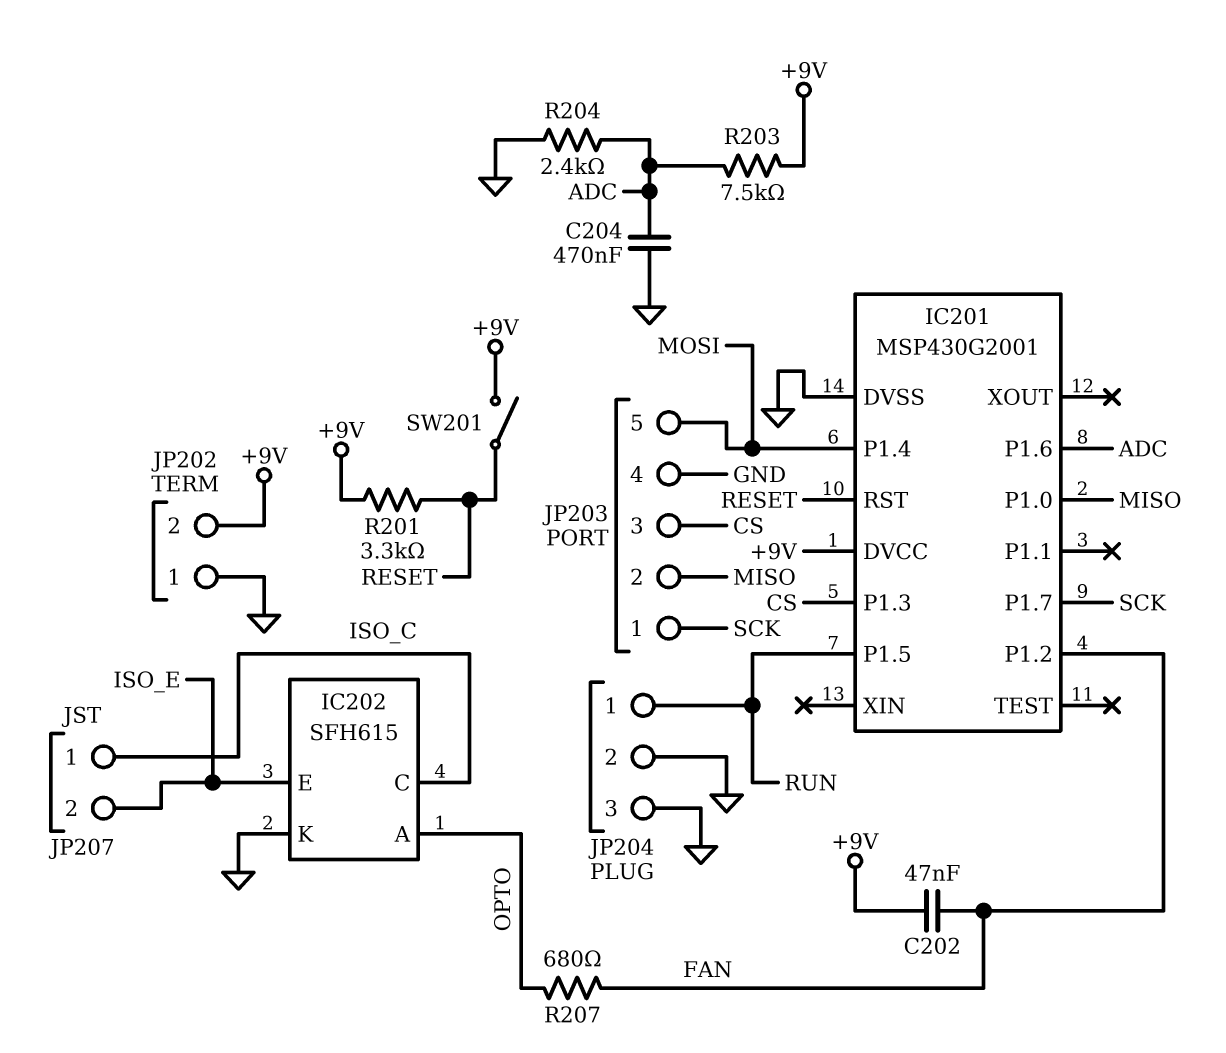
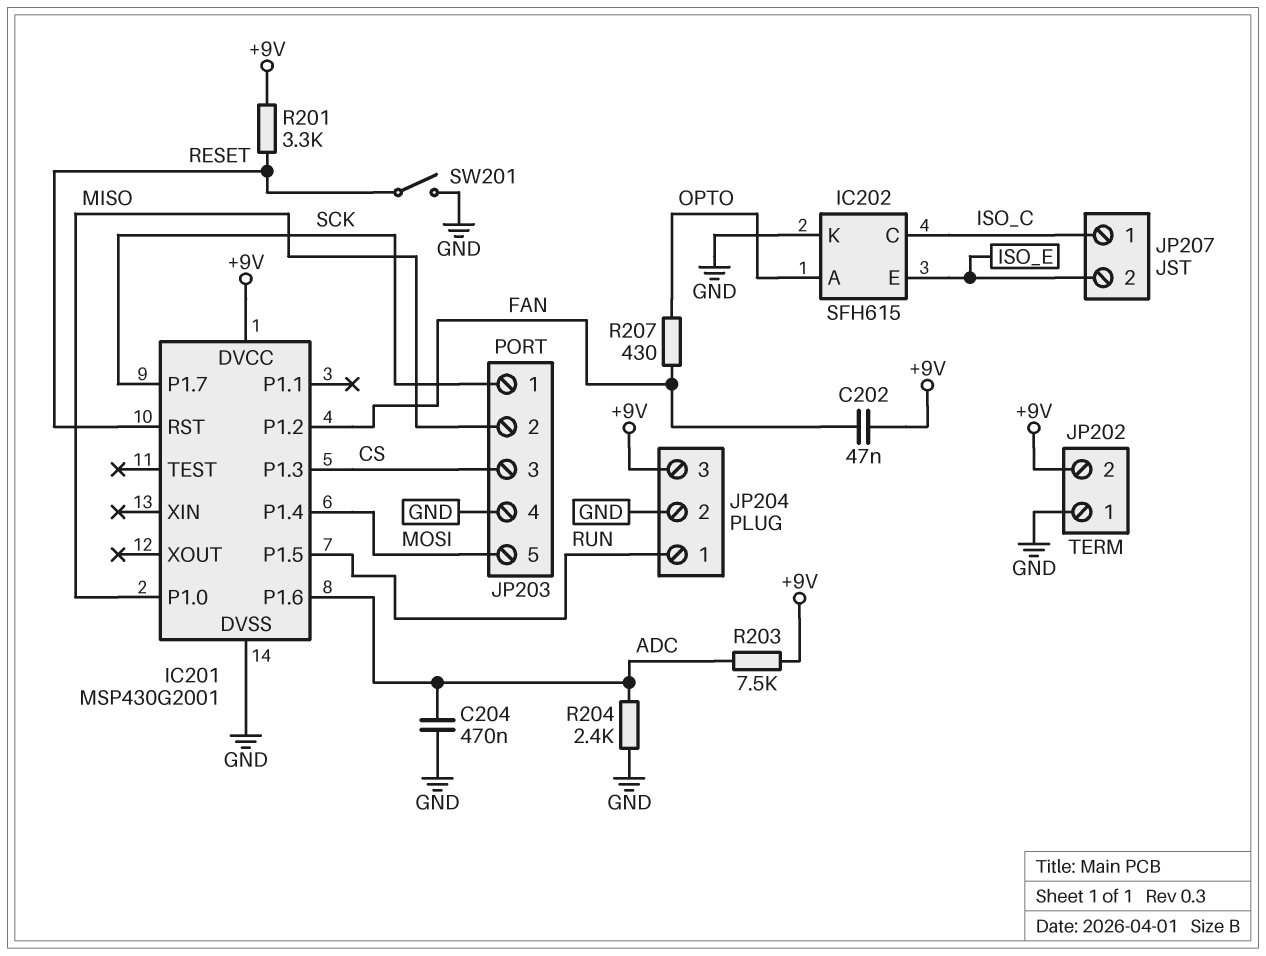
JP204 pin 3: GND -> +9V
R207: 680 (FAN, OPTO) -> 430 (FAN, OPTO)
SW201: switch (+9V, RESET) -> switch (GND, RESET)

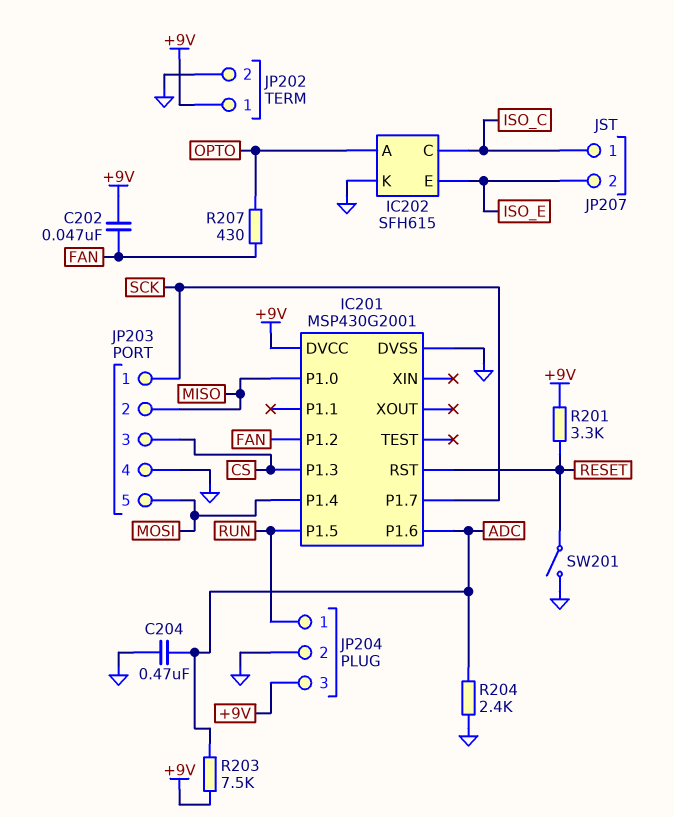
JP202 pin 1: GND -> +9V
JP202 pin 2: +9V -> GND

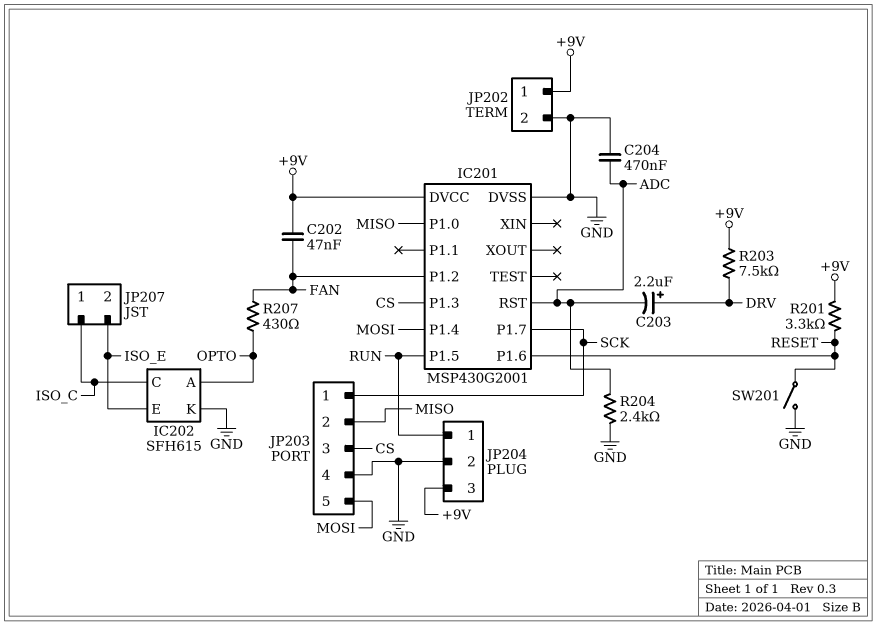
C203: none -> 2.2uF (plus DRV, minus ADC)
IC201 pin P1.6: ADC -> RESET
IC201 pin RST: RESET -> ADC
R203: 7.5k (+9V, ADC) -> 7.5k (+9V, DRV)

